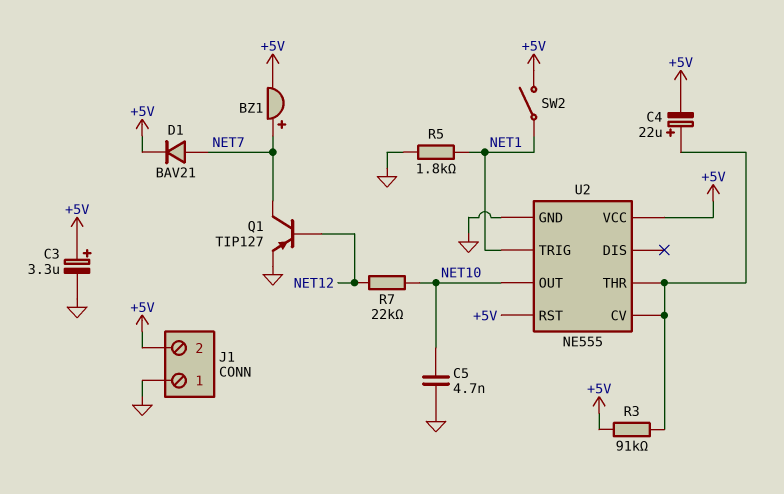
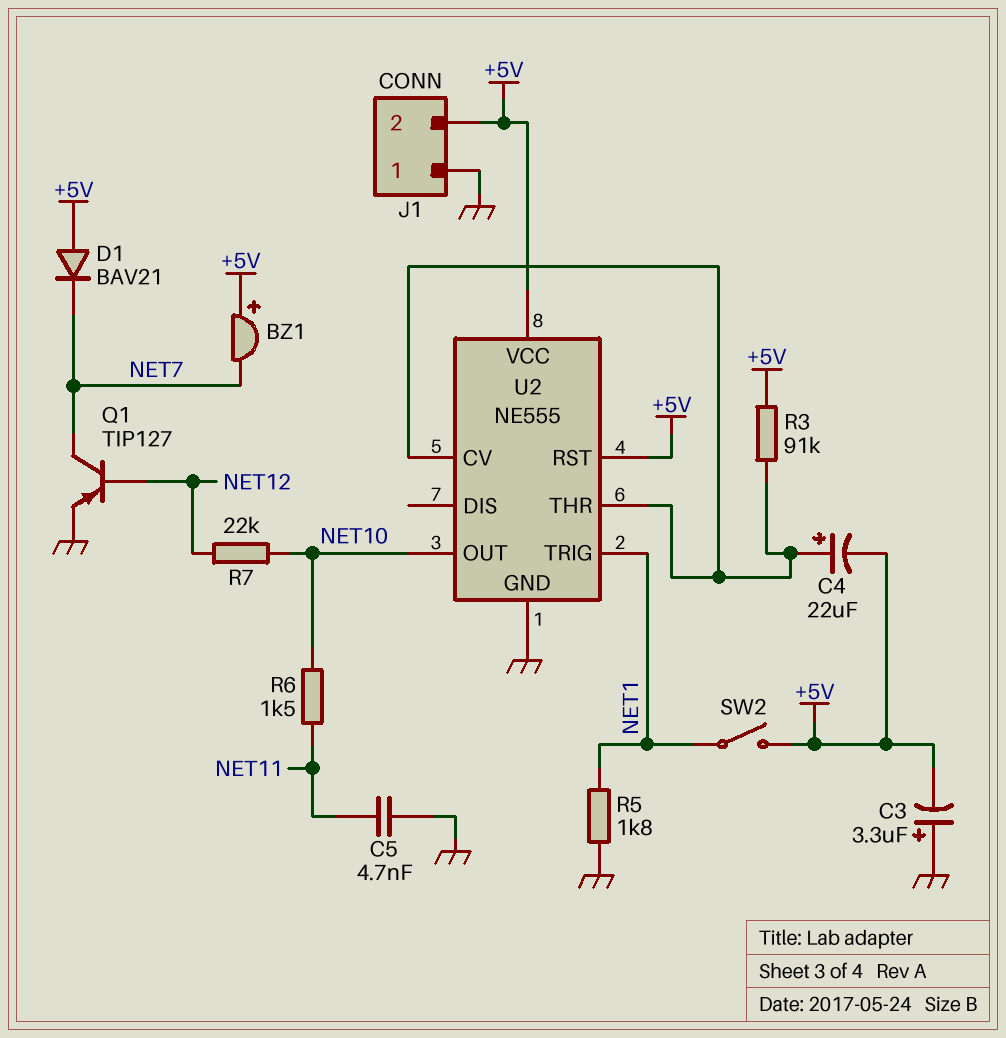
BZ1: buzzer (plus NET7, minus +5V) -> buzzer (plus +5V, minus NET7)
C3: 3.3uF (plus +5V, minus GND) -> 3.3uF (plus GND, minus +5V)
C5: 4.7nF (GND, NET10) -> 4.7nF (GND, NET11)
D1: diode BAV21 (A NET7, K +5V) -> diode BAV21 (A +5V, K NET7)
R6: none -> 1.5k (NET10, NET11)

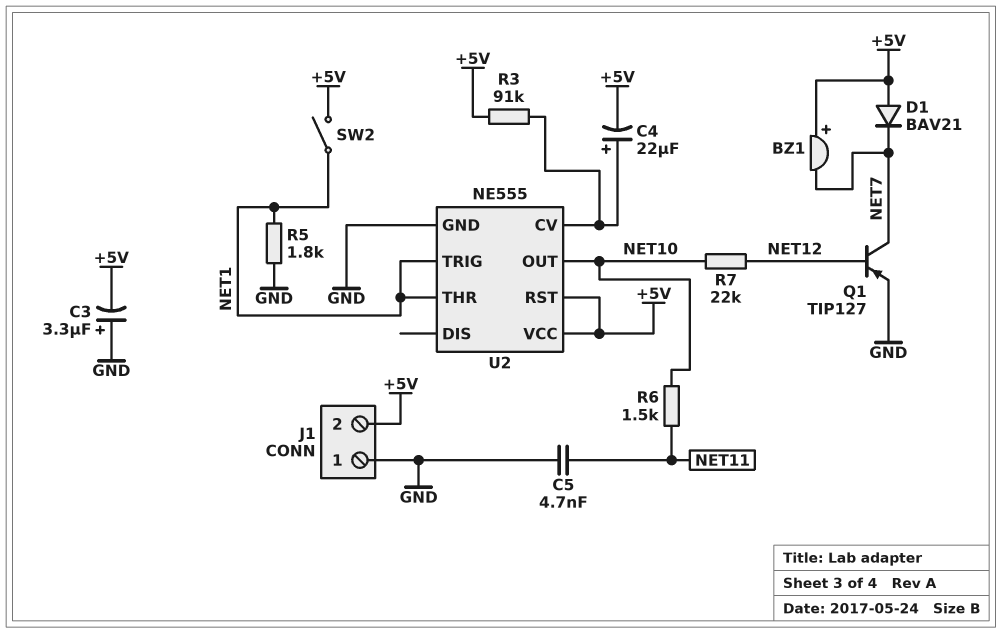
U2 pin THR: U2/CV -> NET1

